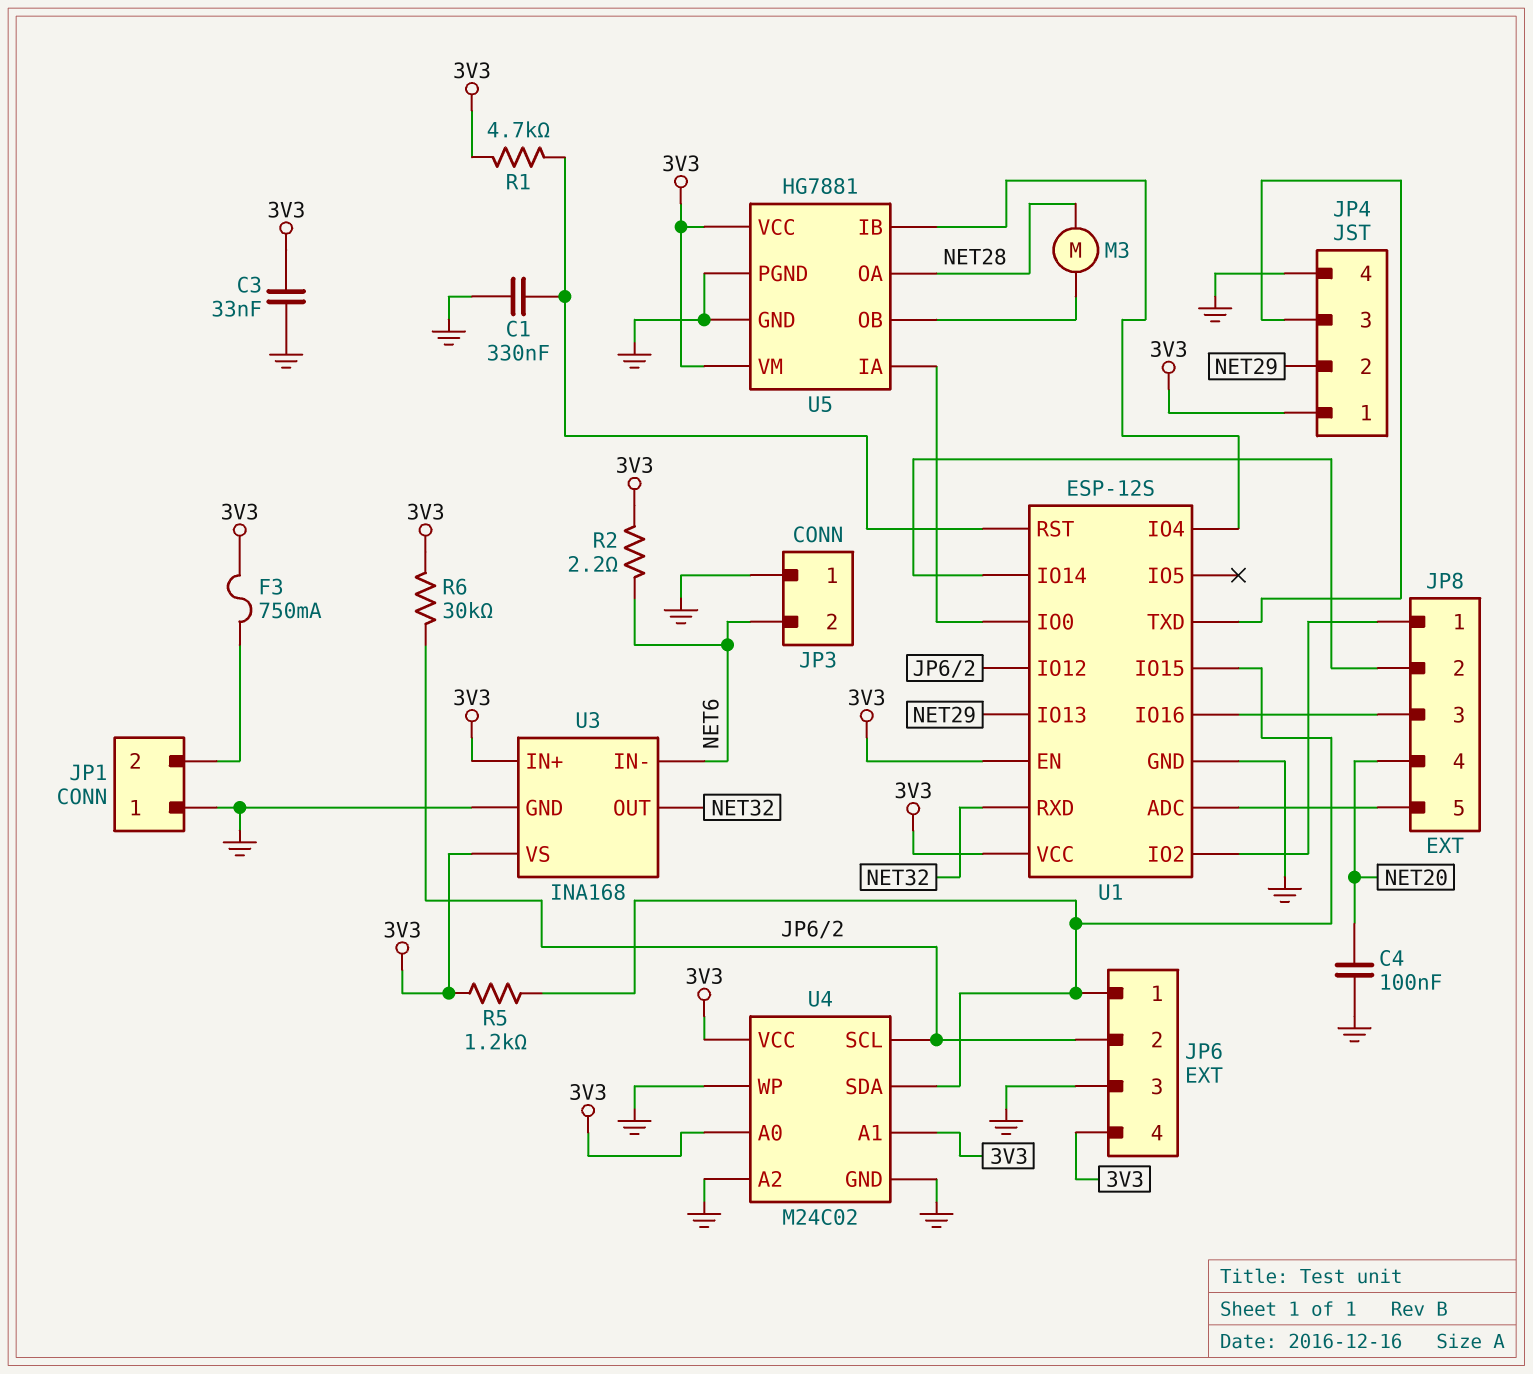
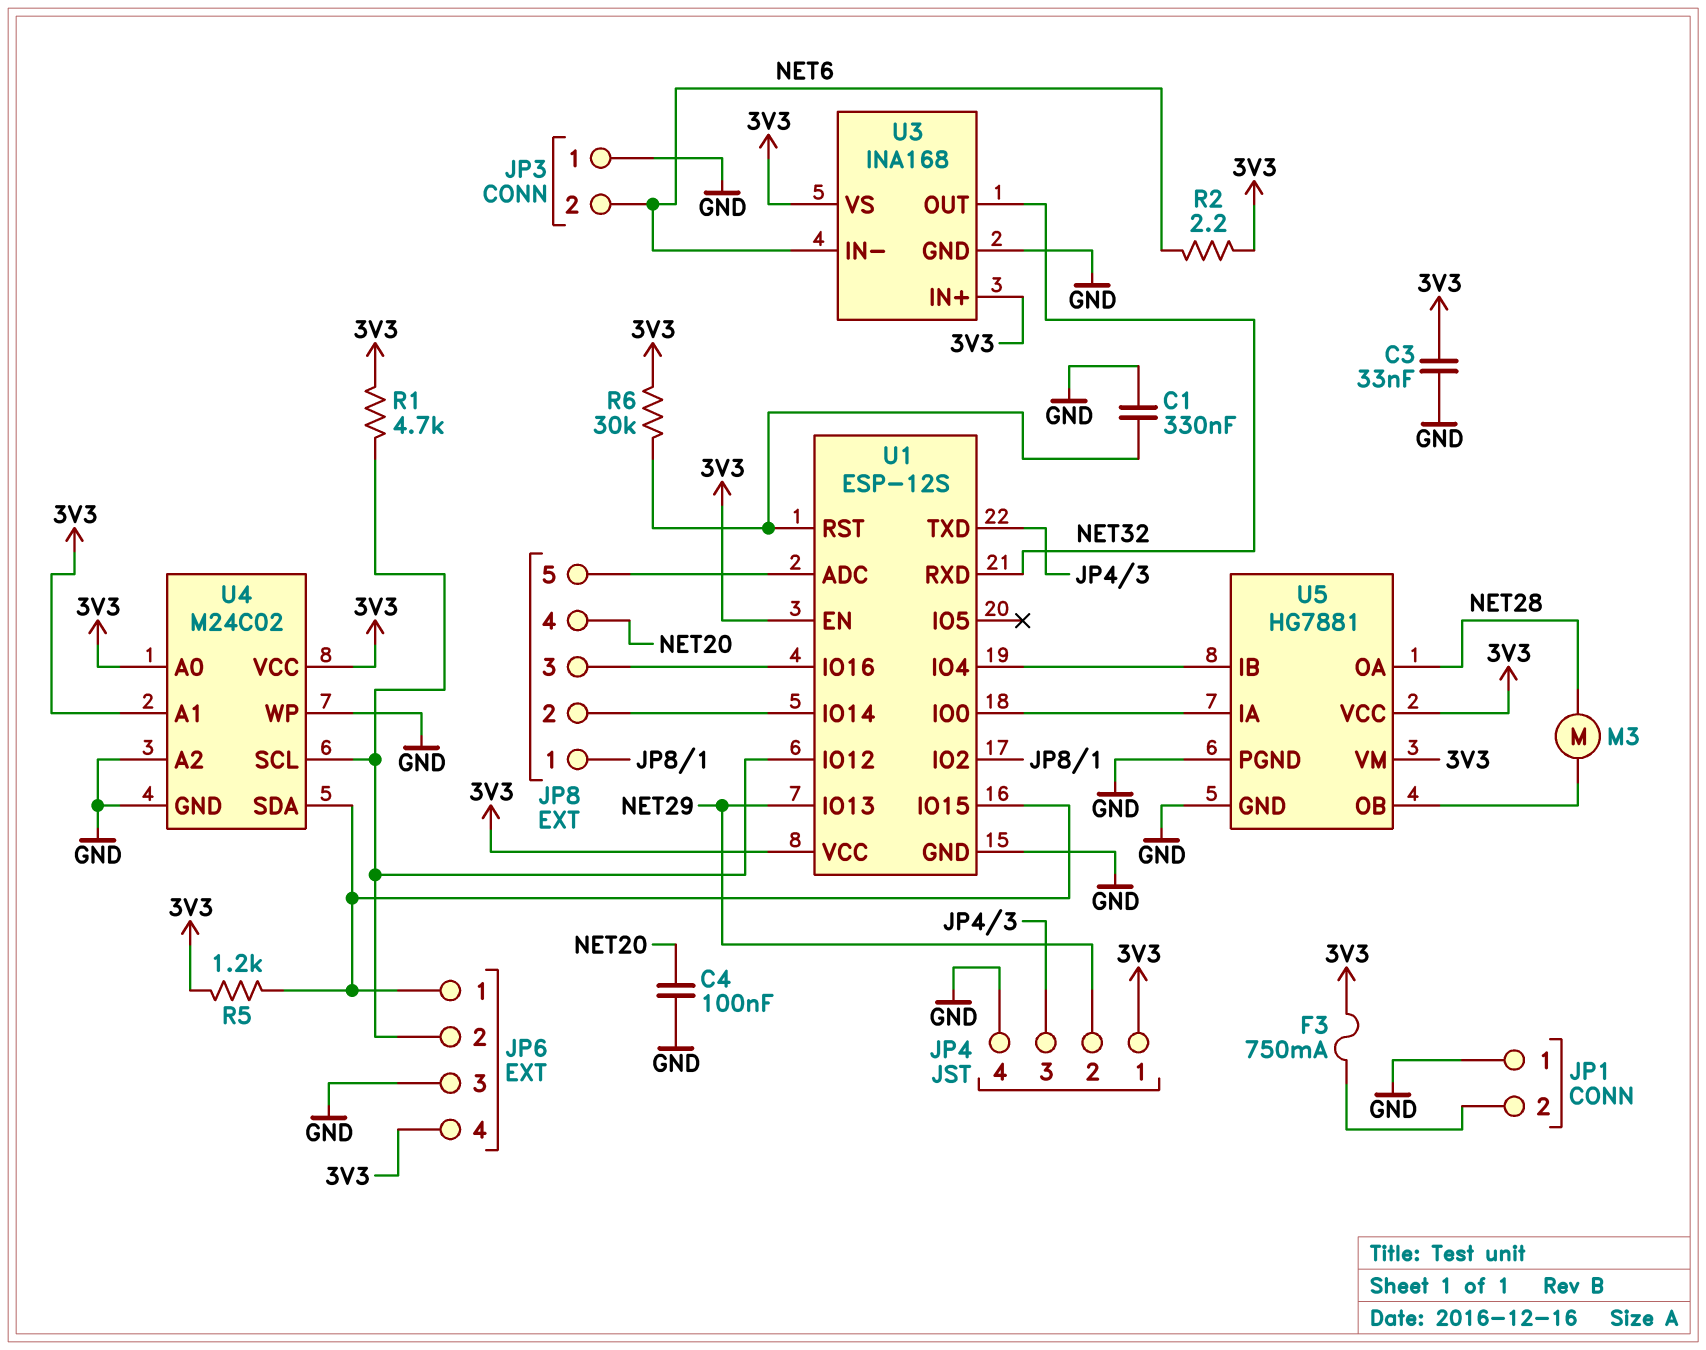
R1: 4.7k (3V3, U1/RST) -> 4.7k (3V3, JP6/2)
R6: 30k (3V3, JP6/2) -> 30k (3V3, U1/RST)

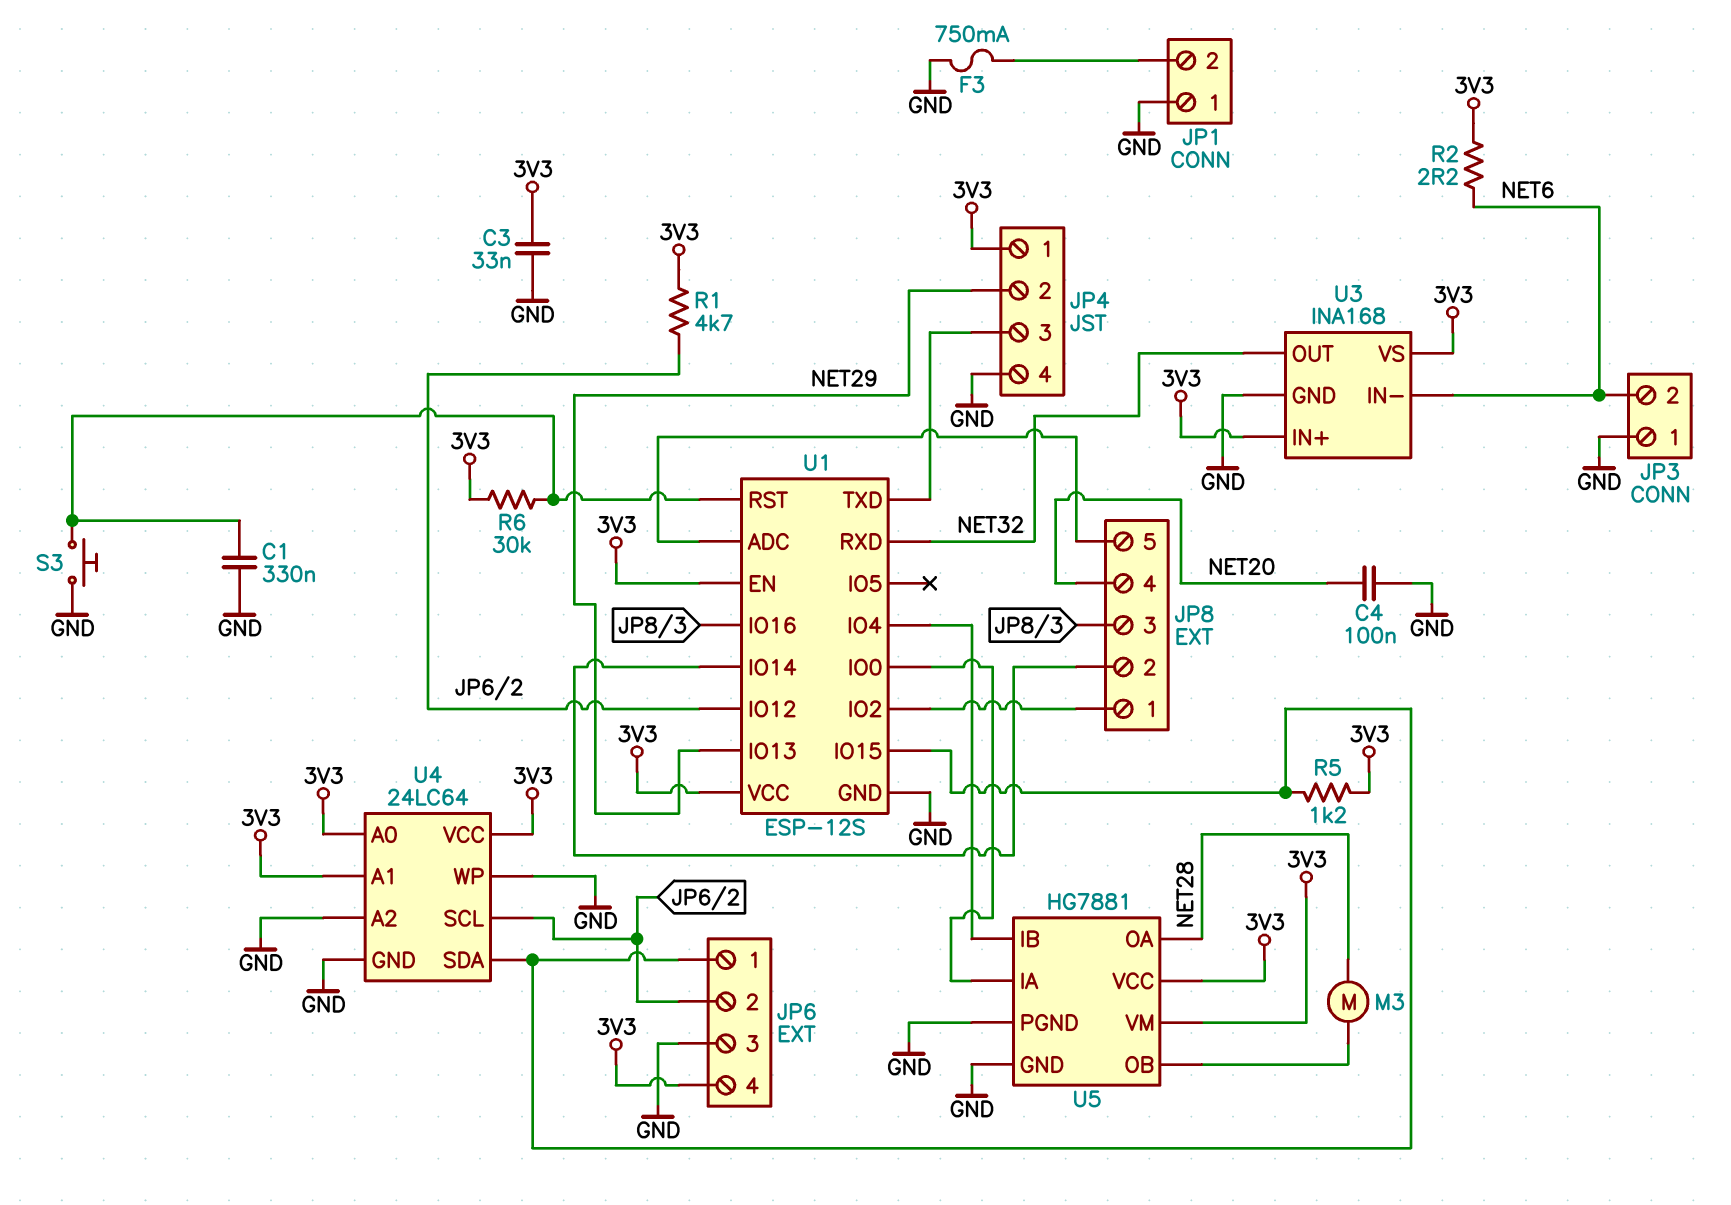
F3: 750mA (3V3, JP1/2) -> 750mA (GND, JP1/2)
S3: none -> button (GND, U1/RST)
U4: M24C02 -> 24LC64

